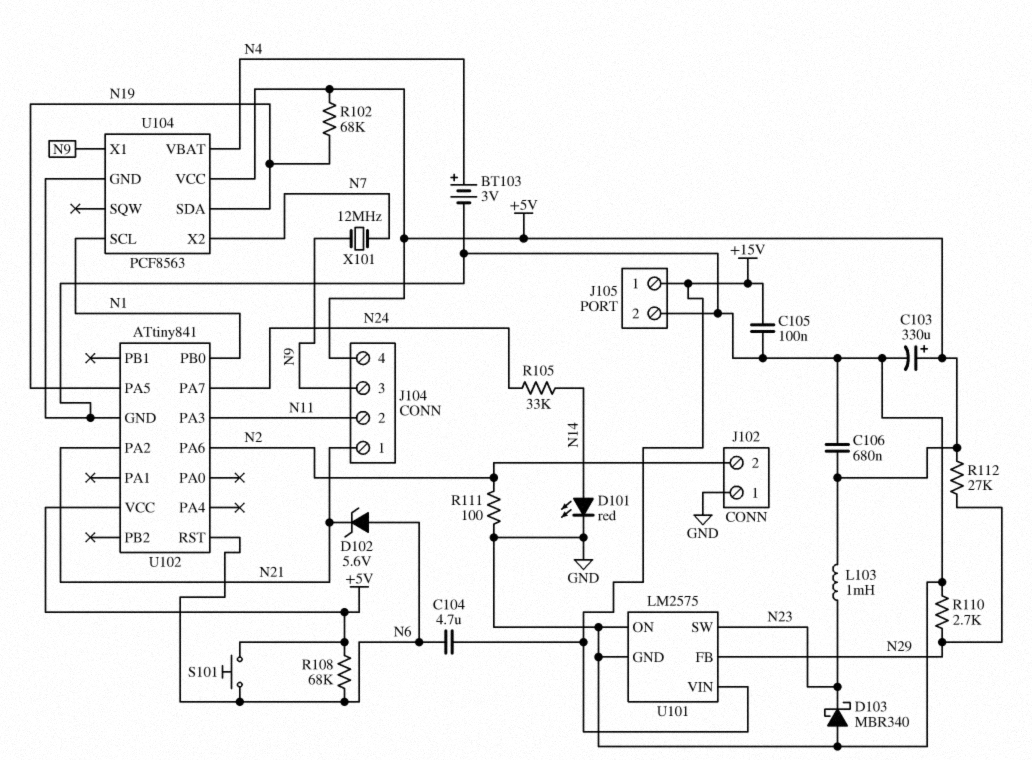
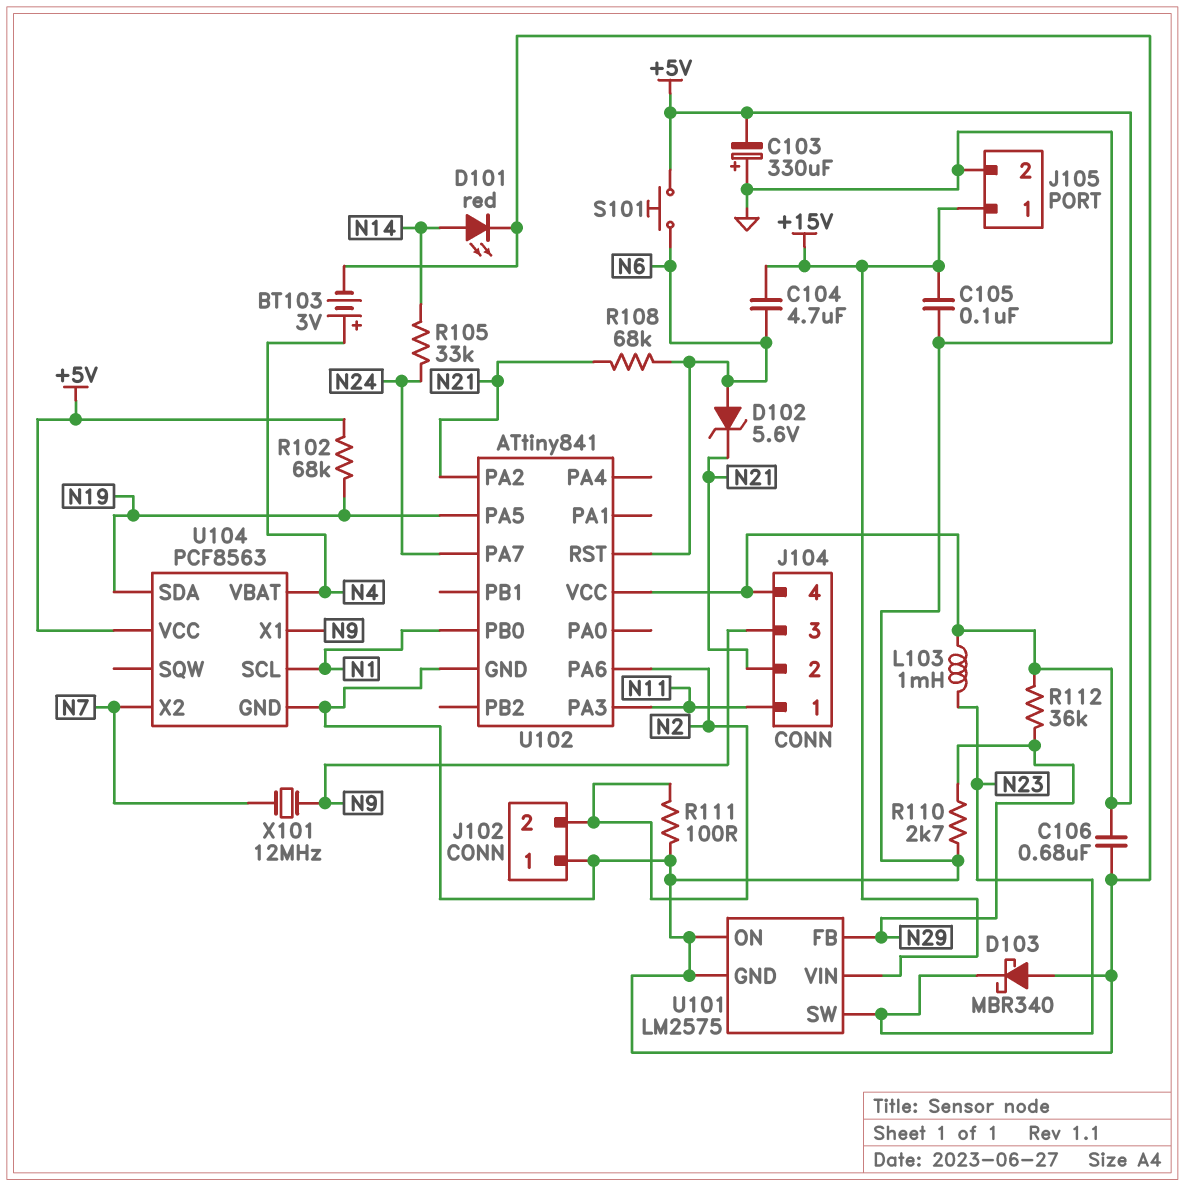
C103: 330uF (plus +5V, minus GND) -> 330uF (plus GND, minus +5V)
J104 pin 1: N21 -> N11
J104 pin 2: N11 -> N21
R108: 68k (+5V, N6) -> 68k (N6, N21)
R112: 27k (+5V, N29) -> 36k (+5V, N29)

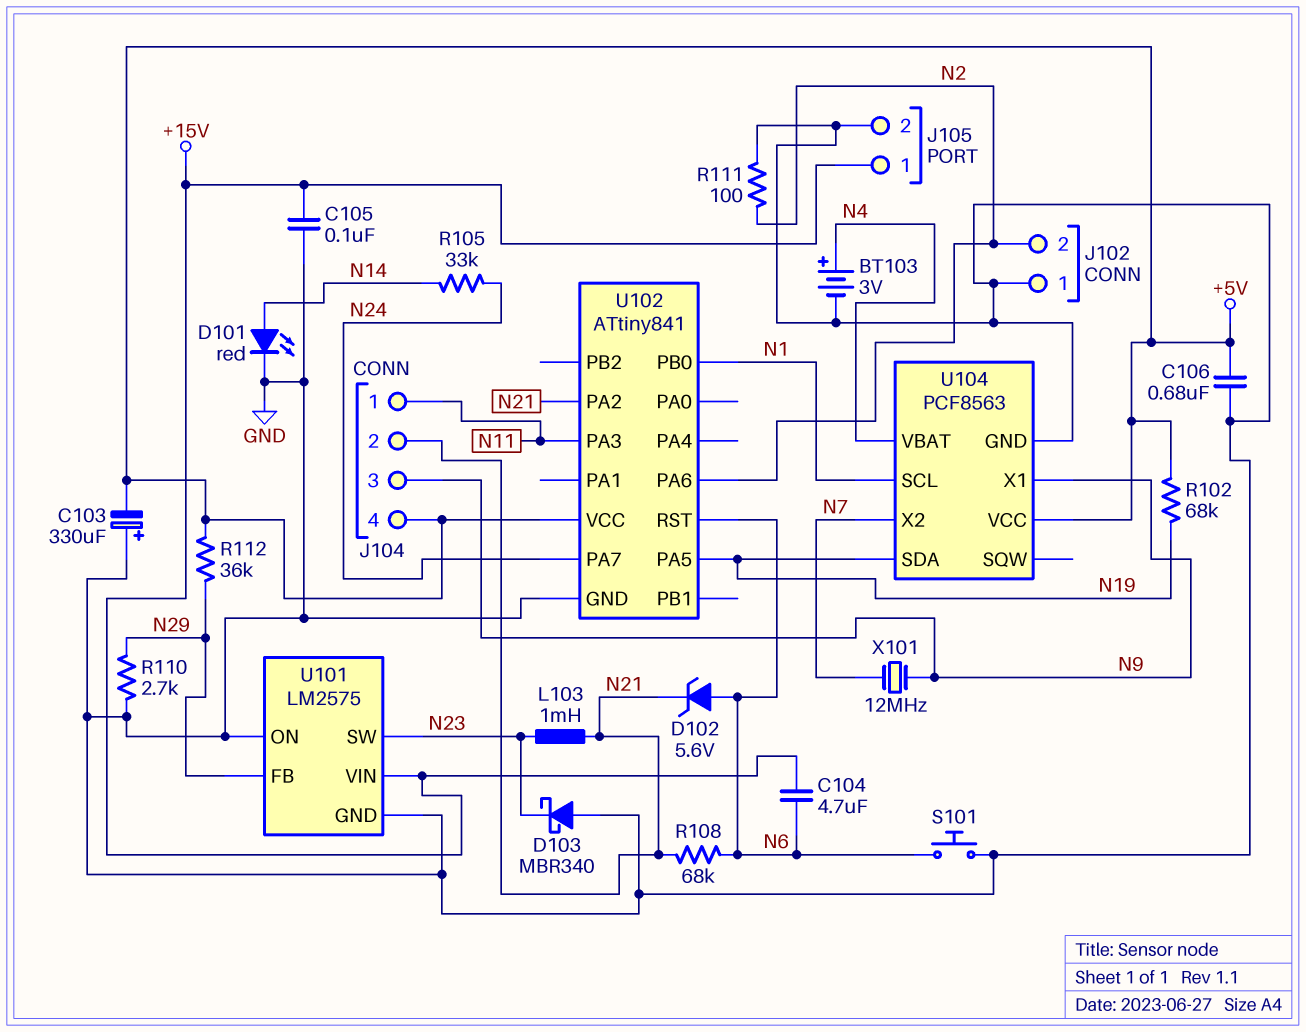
L103: 1mH (+5V, N23) -> 1mH (N21, N23)
S101: button (+5V, N6) -> button (GND, N6)

